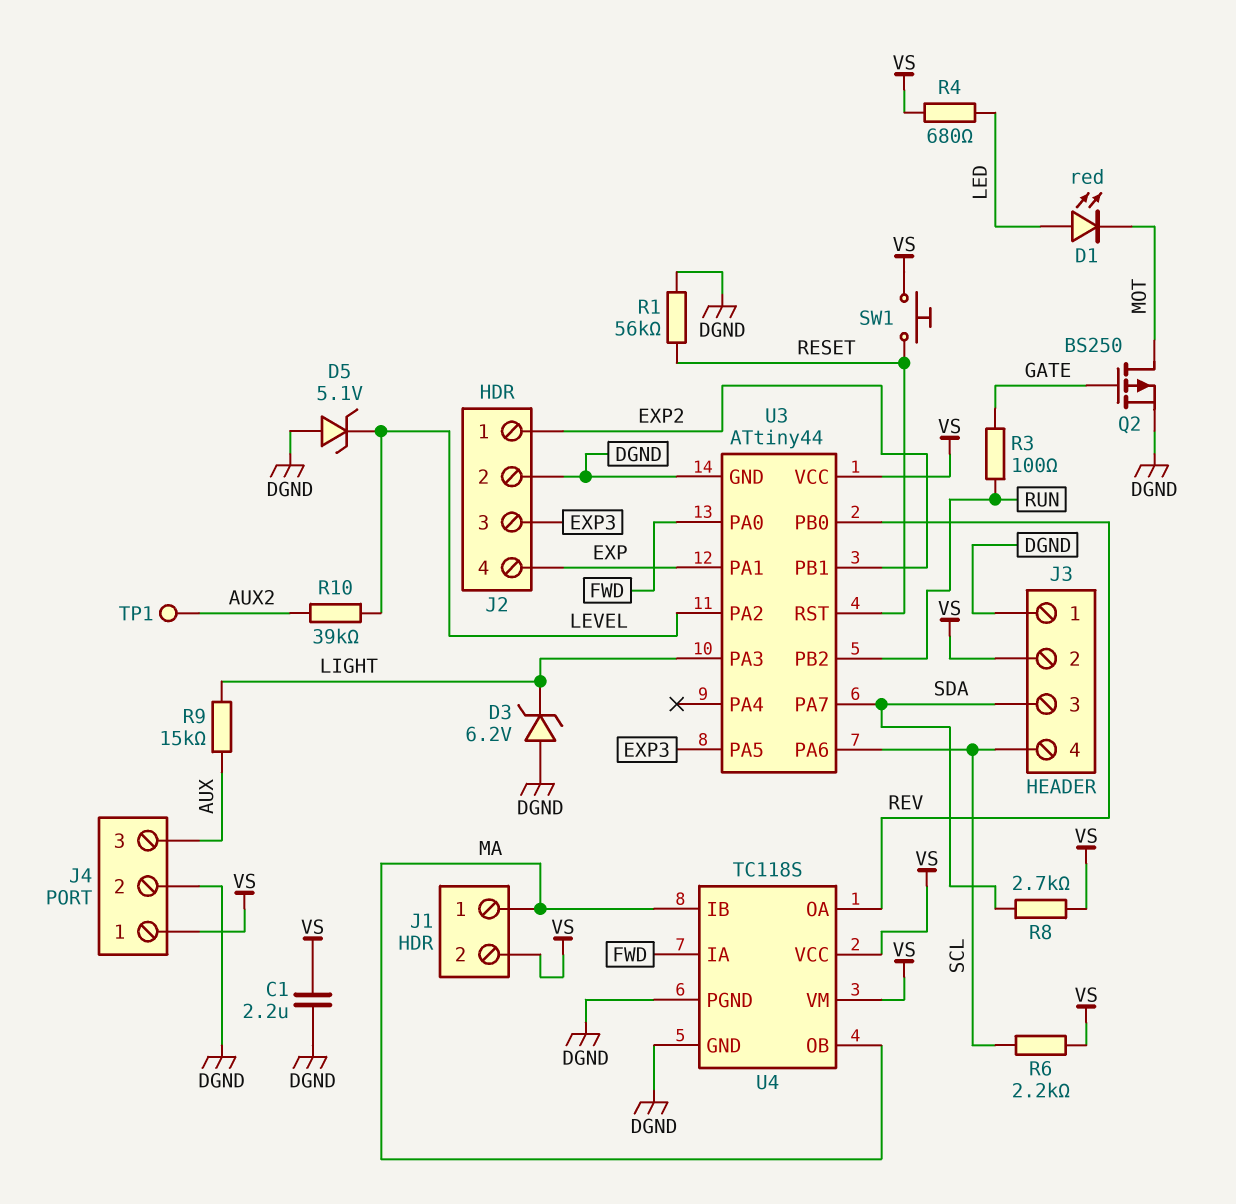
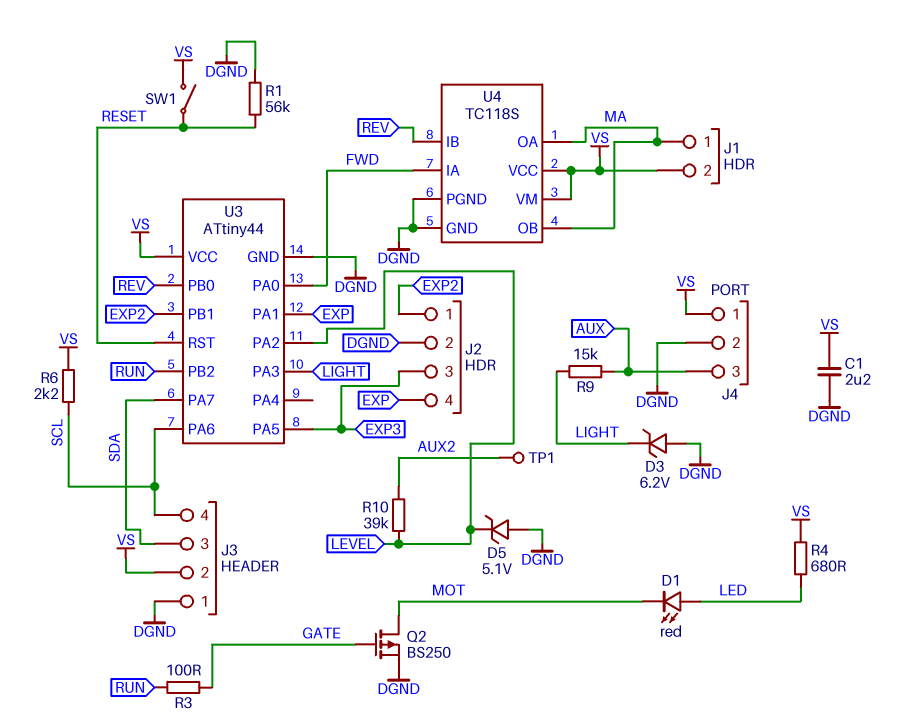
R8: 2.7k (SDA, VS) -> none
SW1: button (RESET, VS) -> switch (RESET, VS)
U4 pin IB: MA -> REV
U4 pin OA: REV -> MA

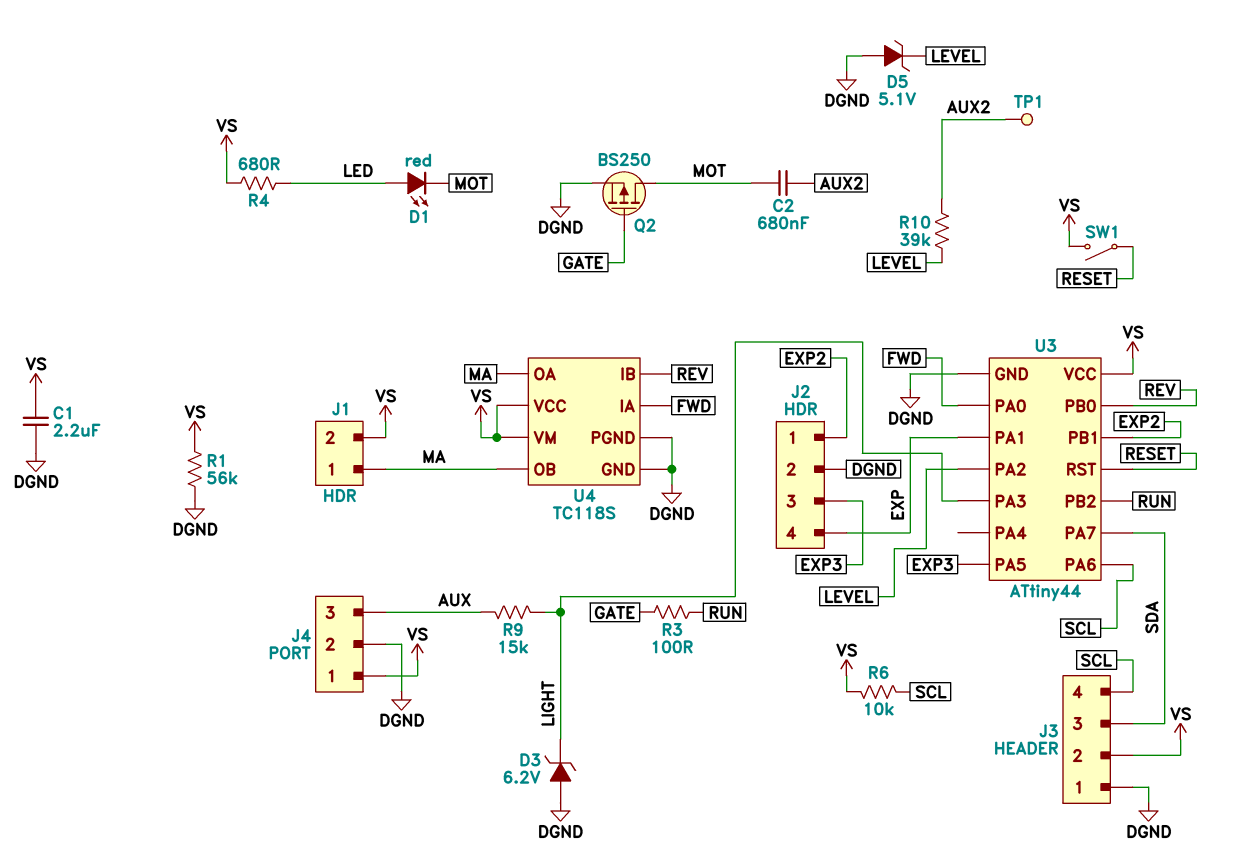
C2: none -> 680nF (AUX2, MOT)
R1: 56k (DGND, RESET) -> 56k (DGND, VS)
R6: 2.2k (SCL, VS) -> 10k (SCL, VS)

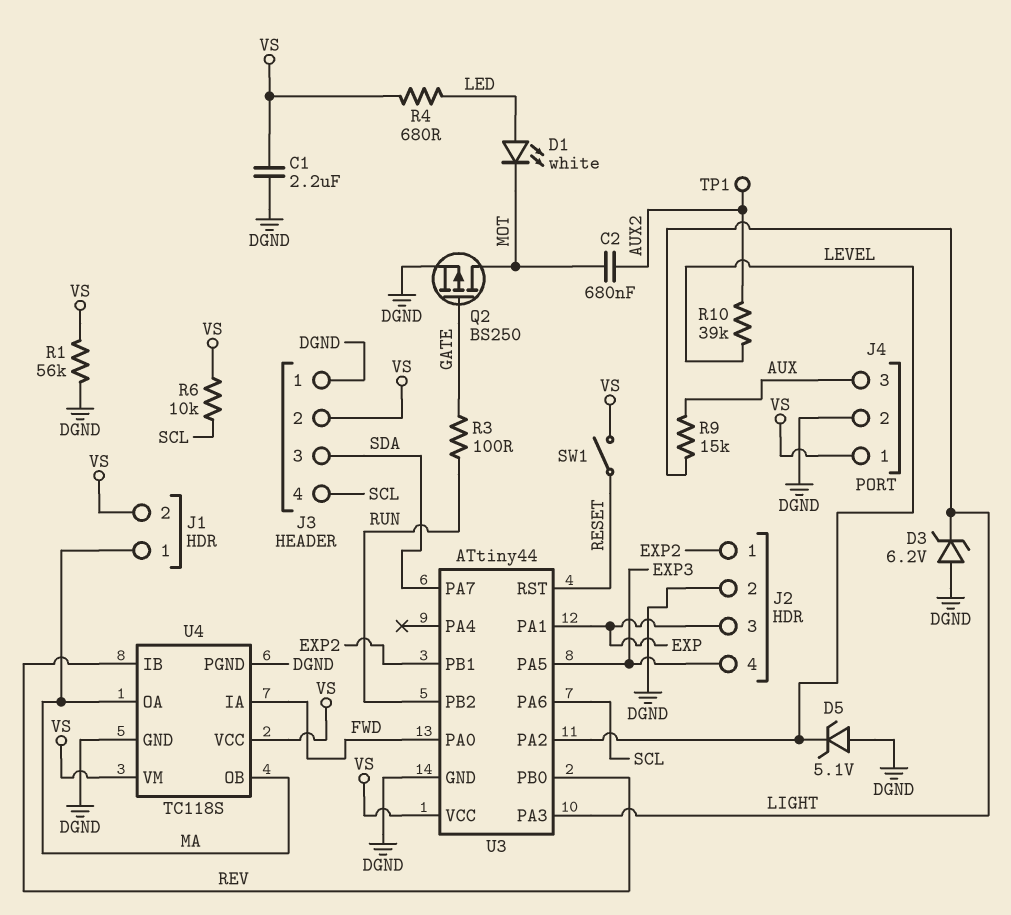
D1: LED red (A LED, K MOT) -> LED white (A LED, K MOT)
J2 pin 3: EXP3 -> EXP
J2 pin 4: EXP -> EXP3

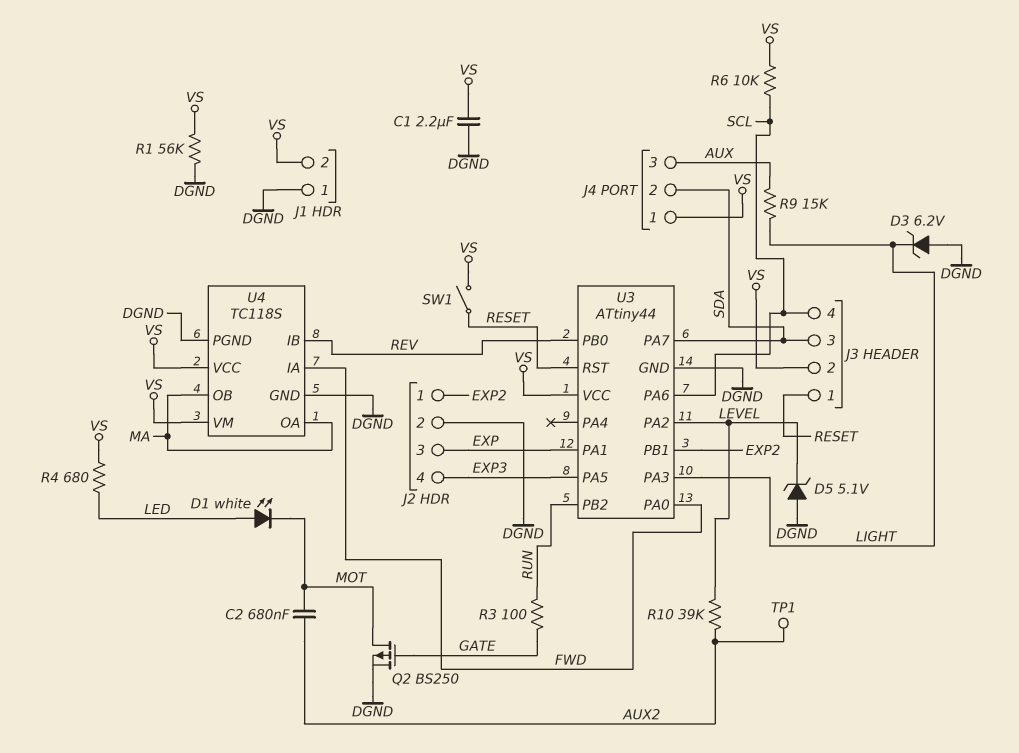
J1 pin 1: MA -> DGND
J3 pin 1: DGND -> RESET
J4 pin 2: DGND -> SDA

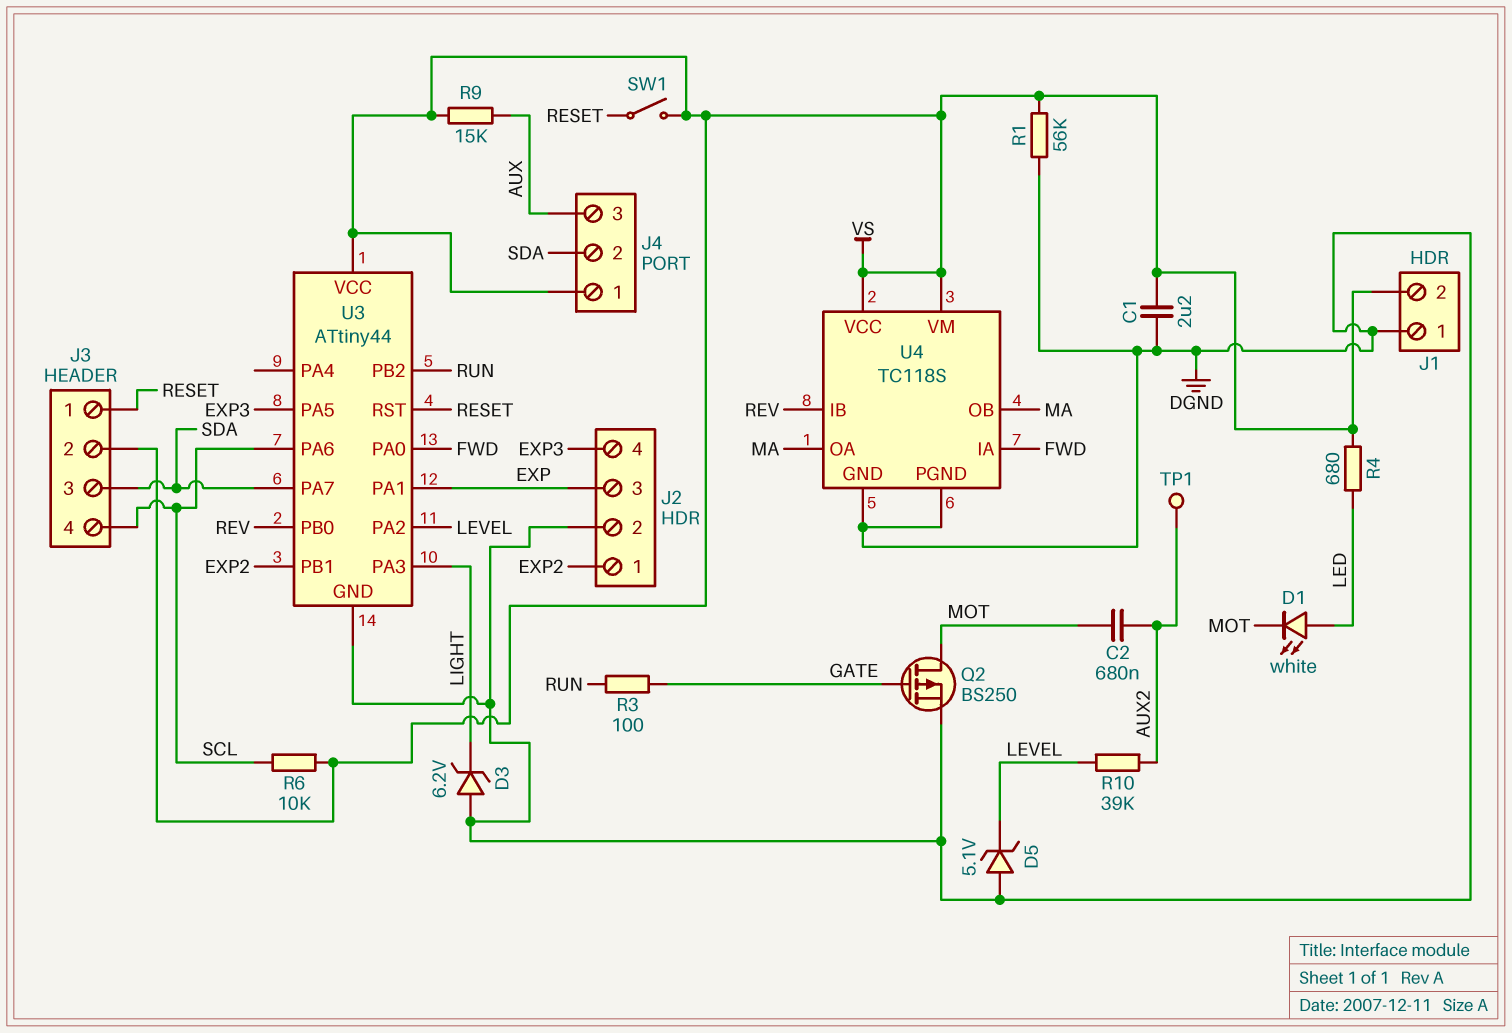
R9: 15k (AUX, LIGHT) -> 15k (AUX, VS)

